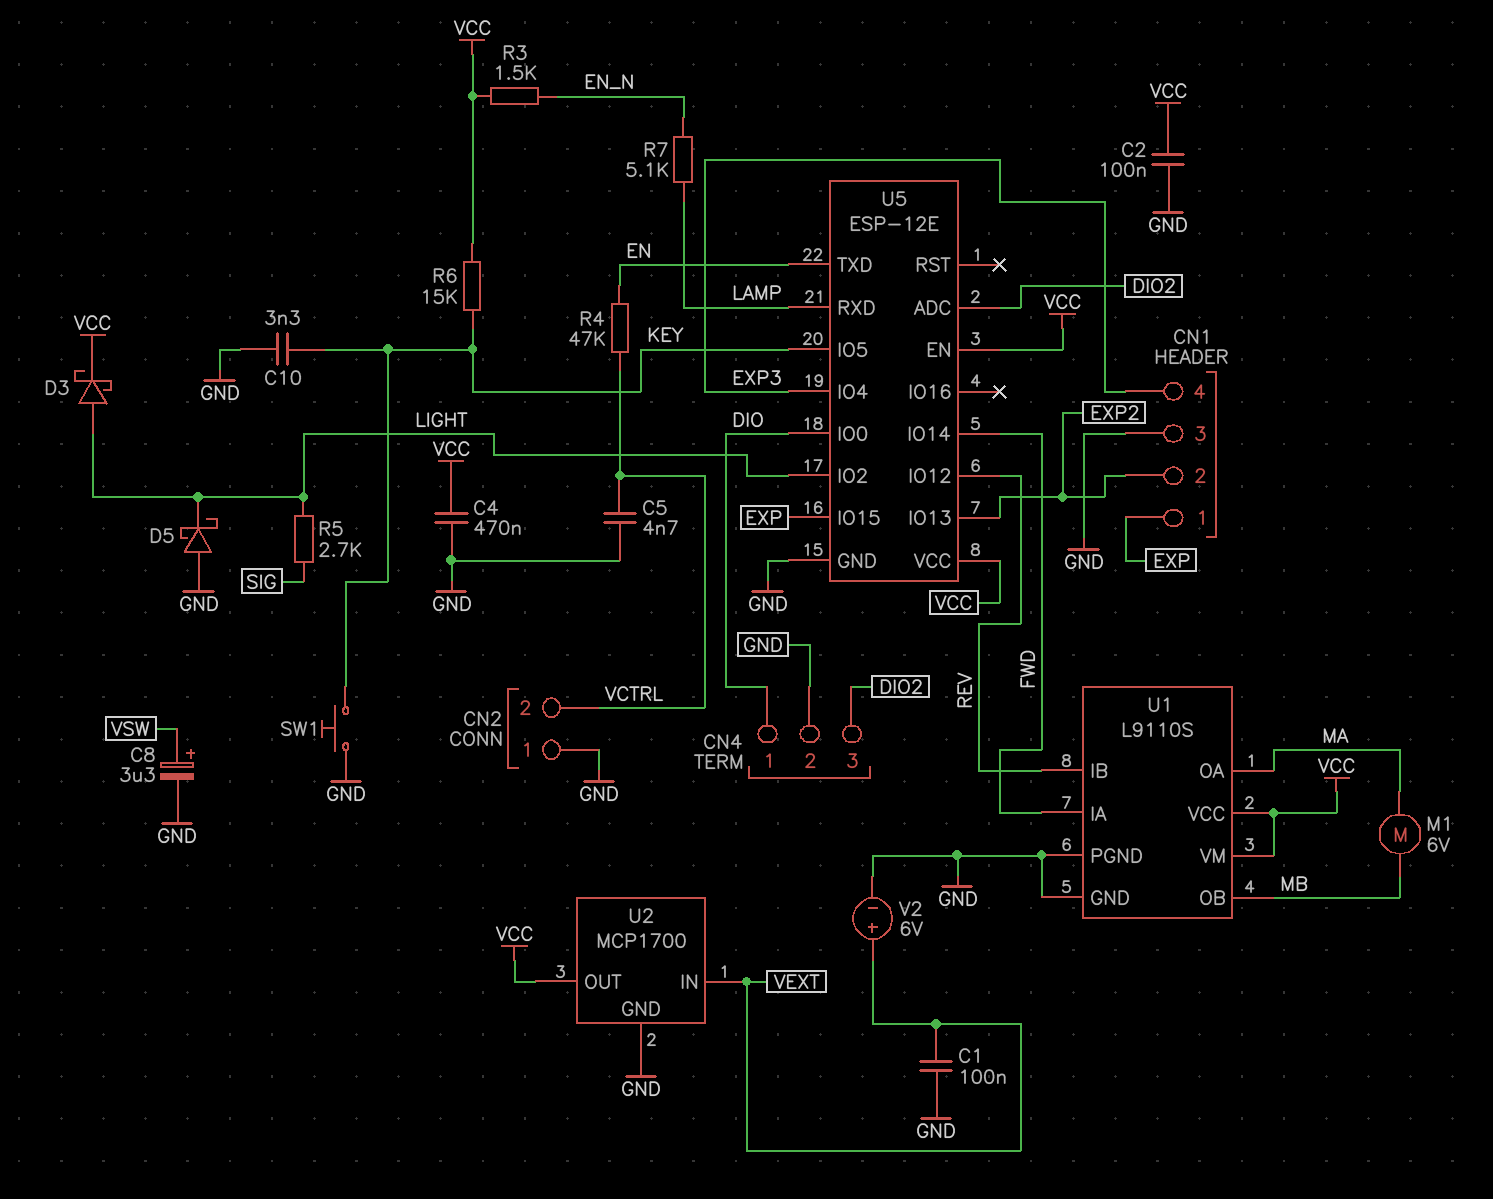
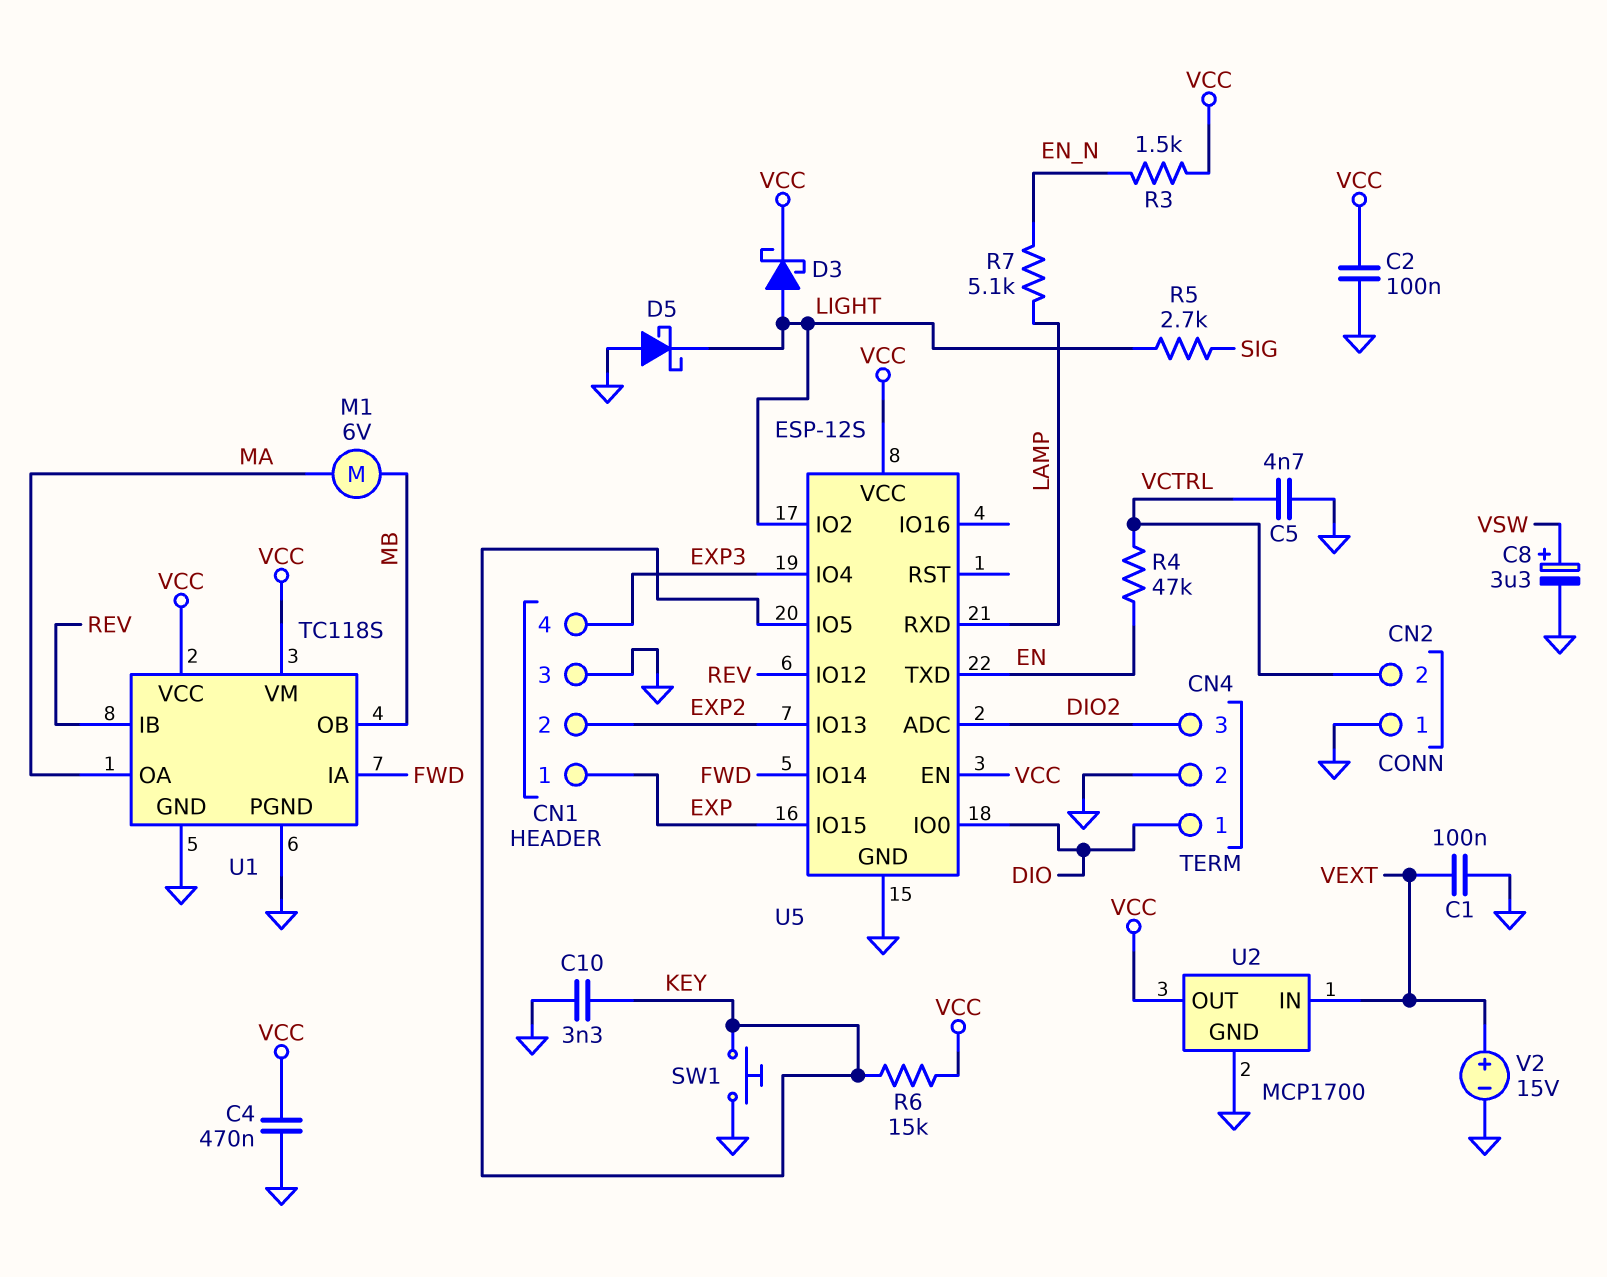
U1: L9110S -> TC118S
U5: ESP-12E -> ESP-12S
V2: 6V (plus VEXT, minus GND) -> 15V (plus VEXT, minus GND)

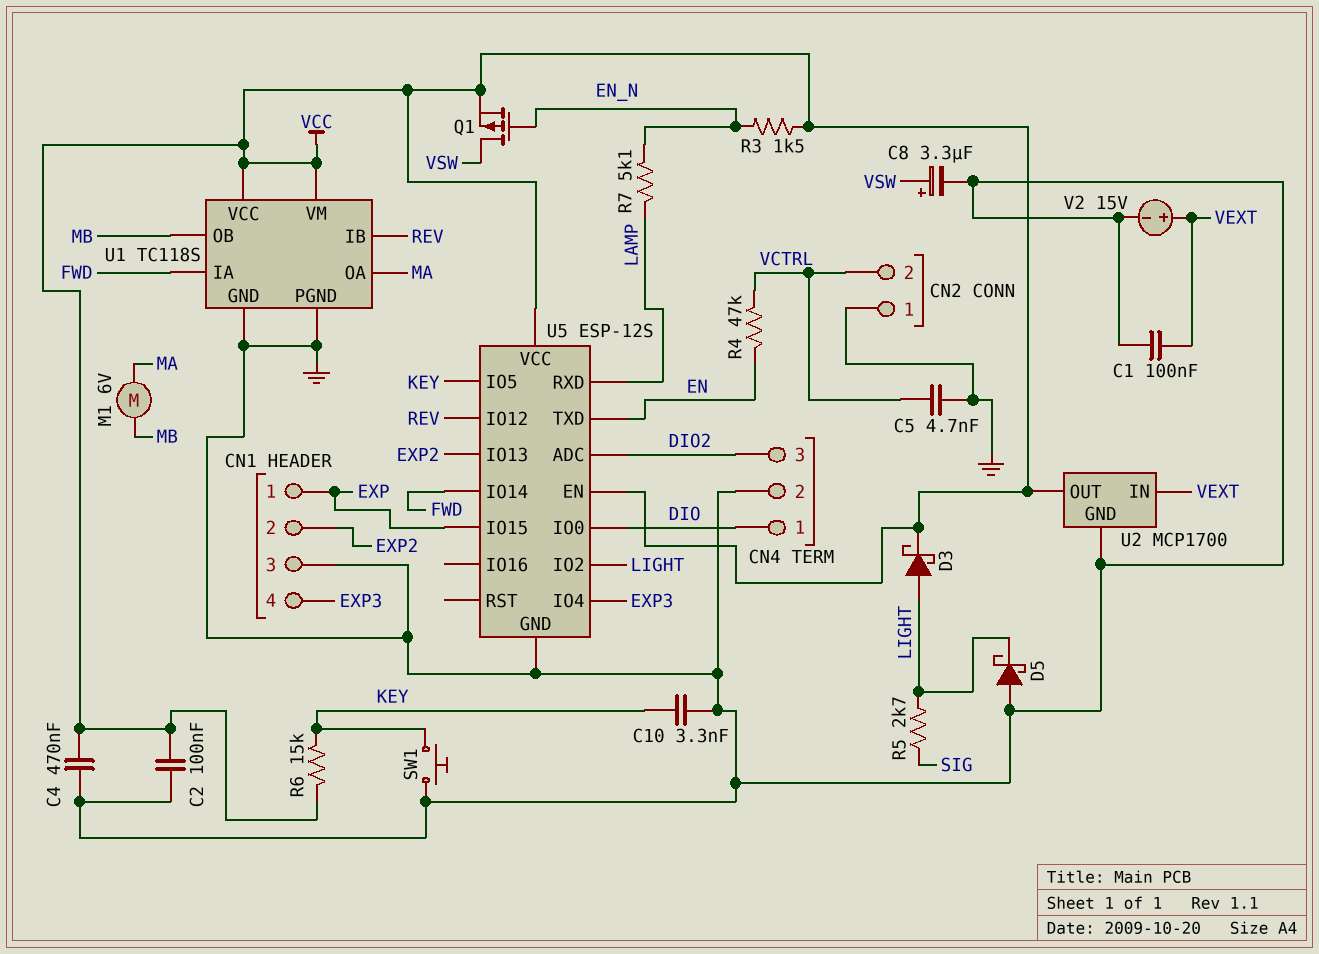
Q1: none -> PMOS (G EN_N, D VSW, S VCC)

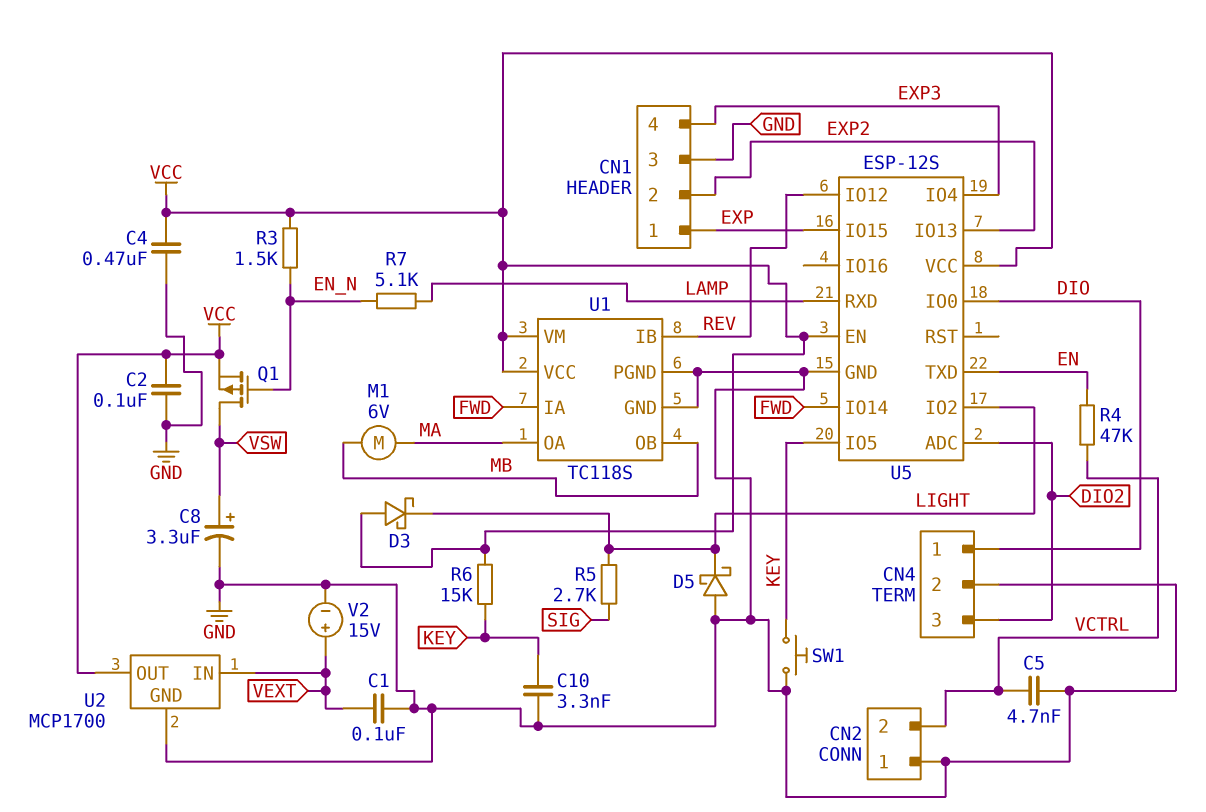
D3: schottky (A LIGHT, K VCC) -> schottky (A VCC, K LIGHT)

